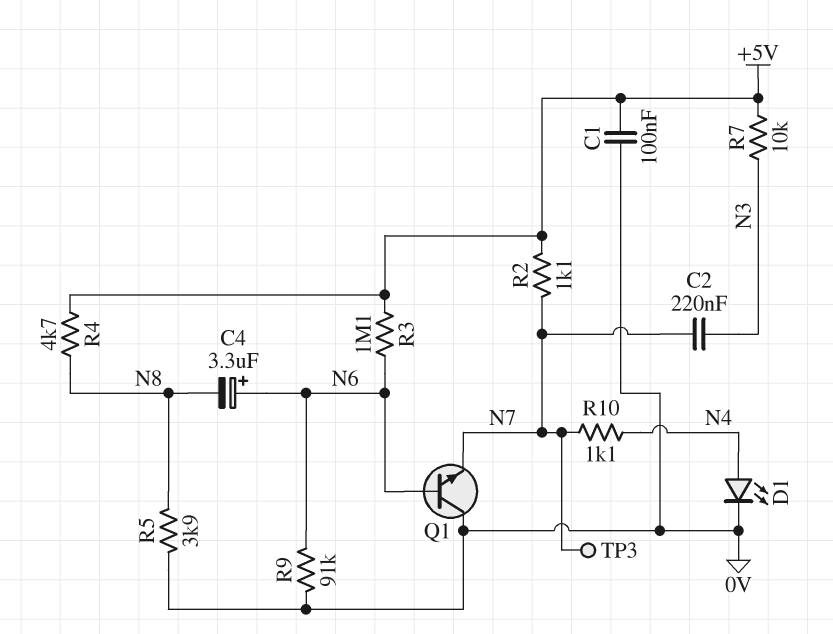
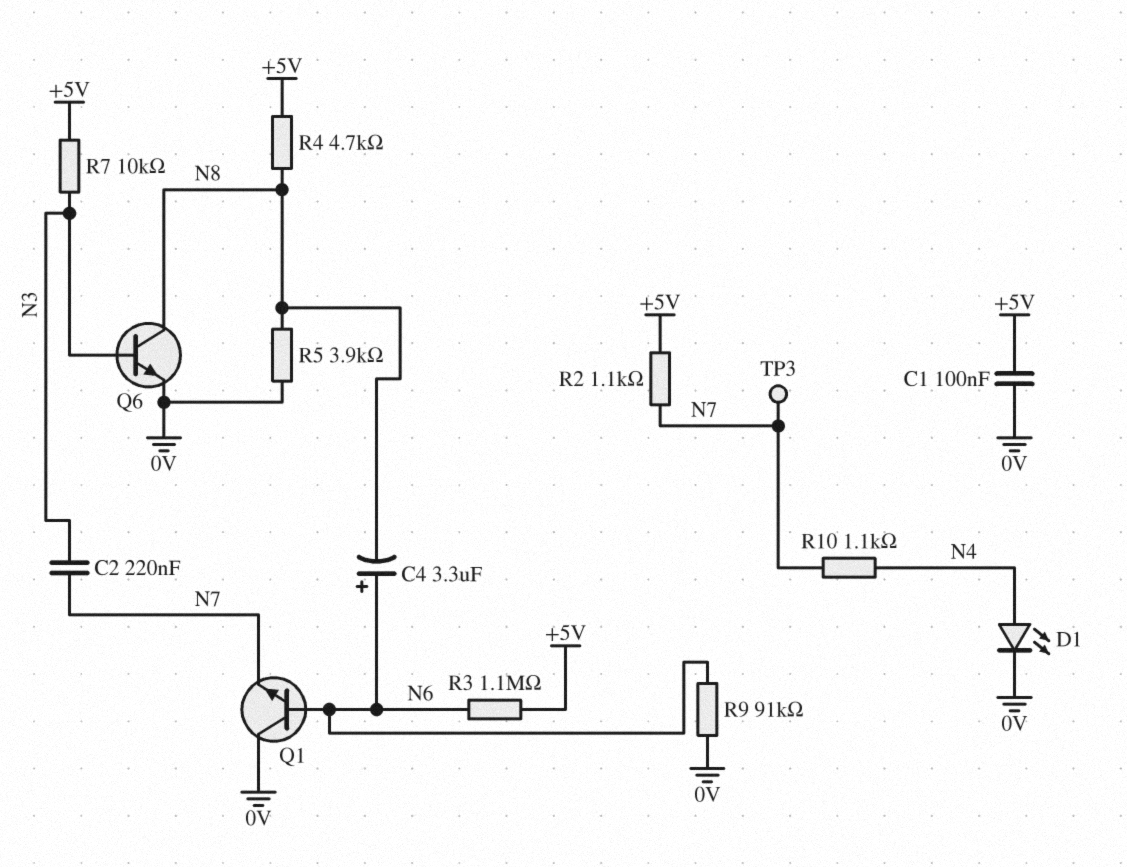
Q6: none -> NPN (B N3, C N8, E 0V)

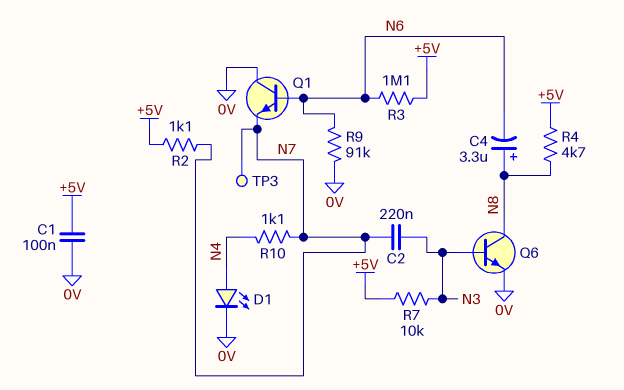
C4: 3.3uF (plus N6, minus N8) -> 3.3uF (plus N8, minus N6)
R5: 3.9k (0V, N8) -> none

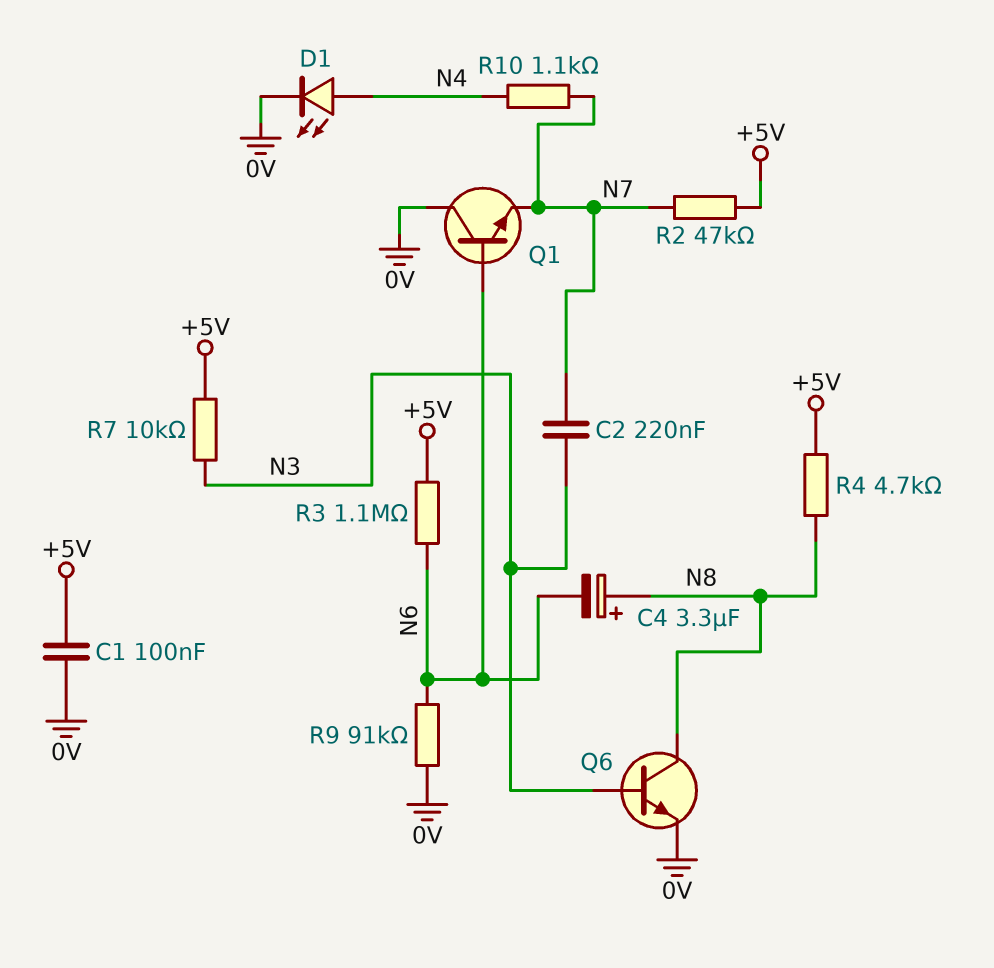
R2: 1.1k (+5V, N7) -> 47k (+5V, N7)
TP3: test point (N7) -> none

